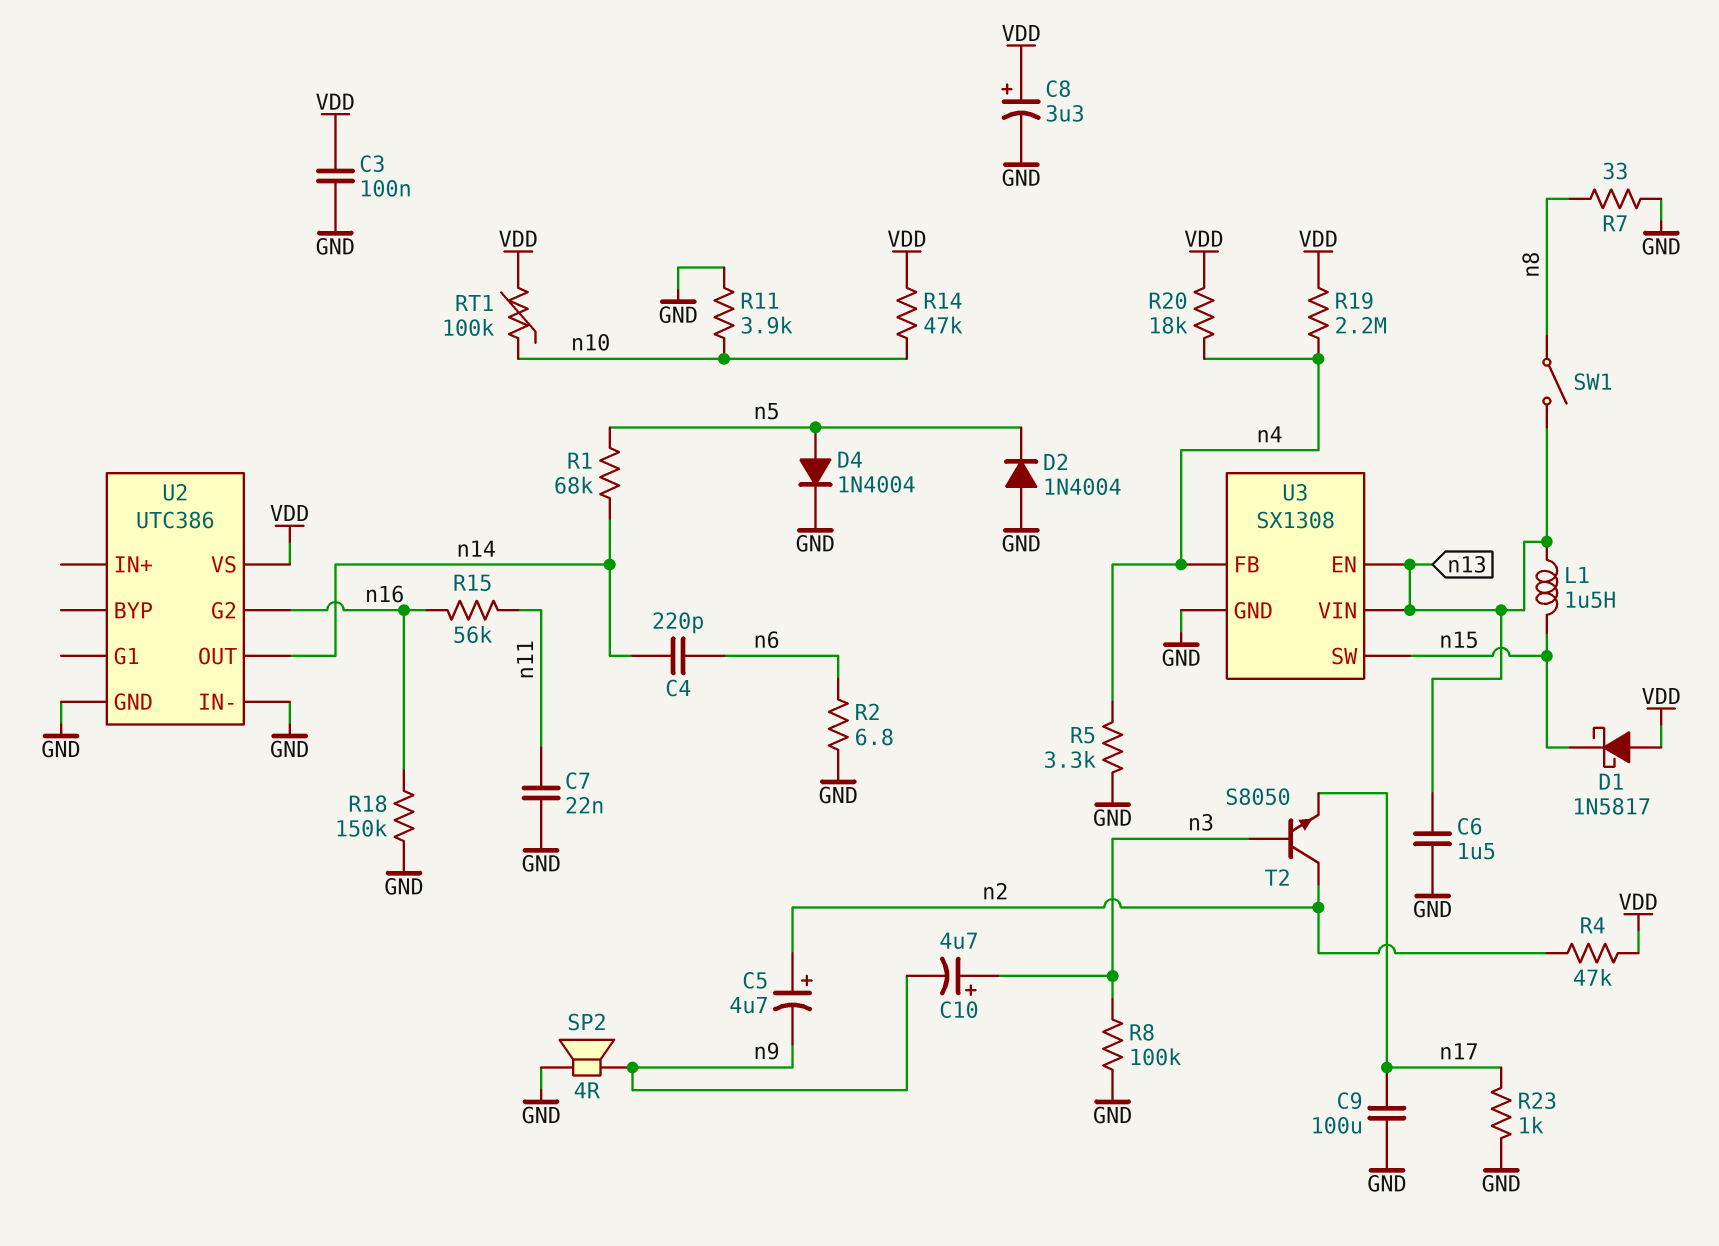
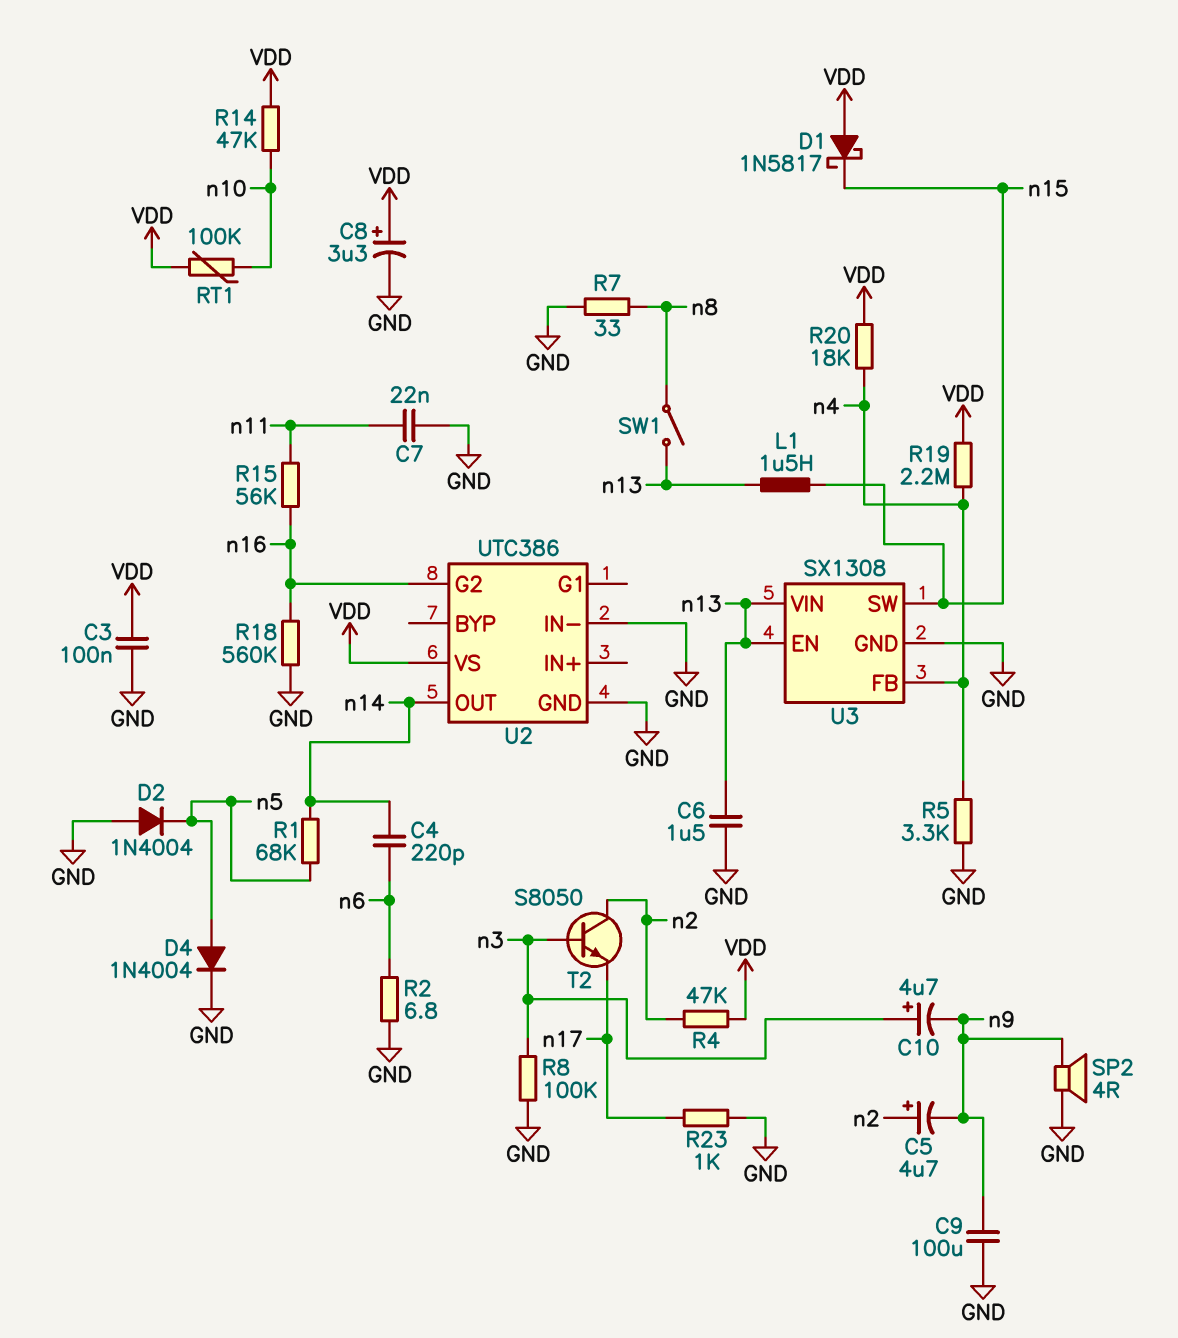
C9: 100uF (GND, n17) -> 100uF (GND, n9)
R11: 3.9k (GND, n10) -> none
R18: 150k (GND, n16) -> 560k (GND, n16)

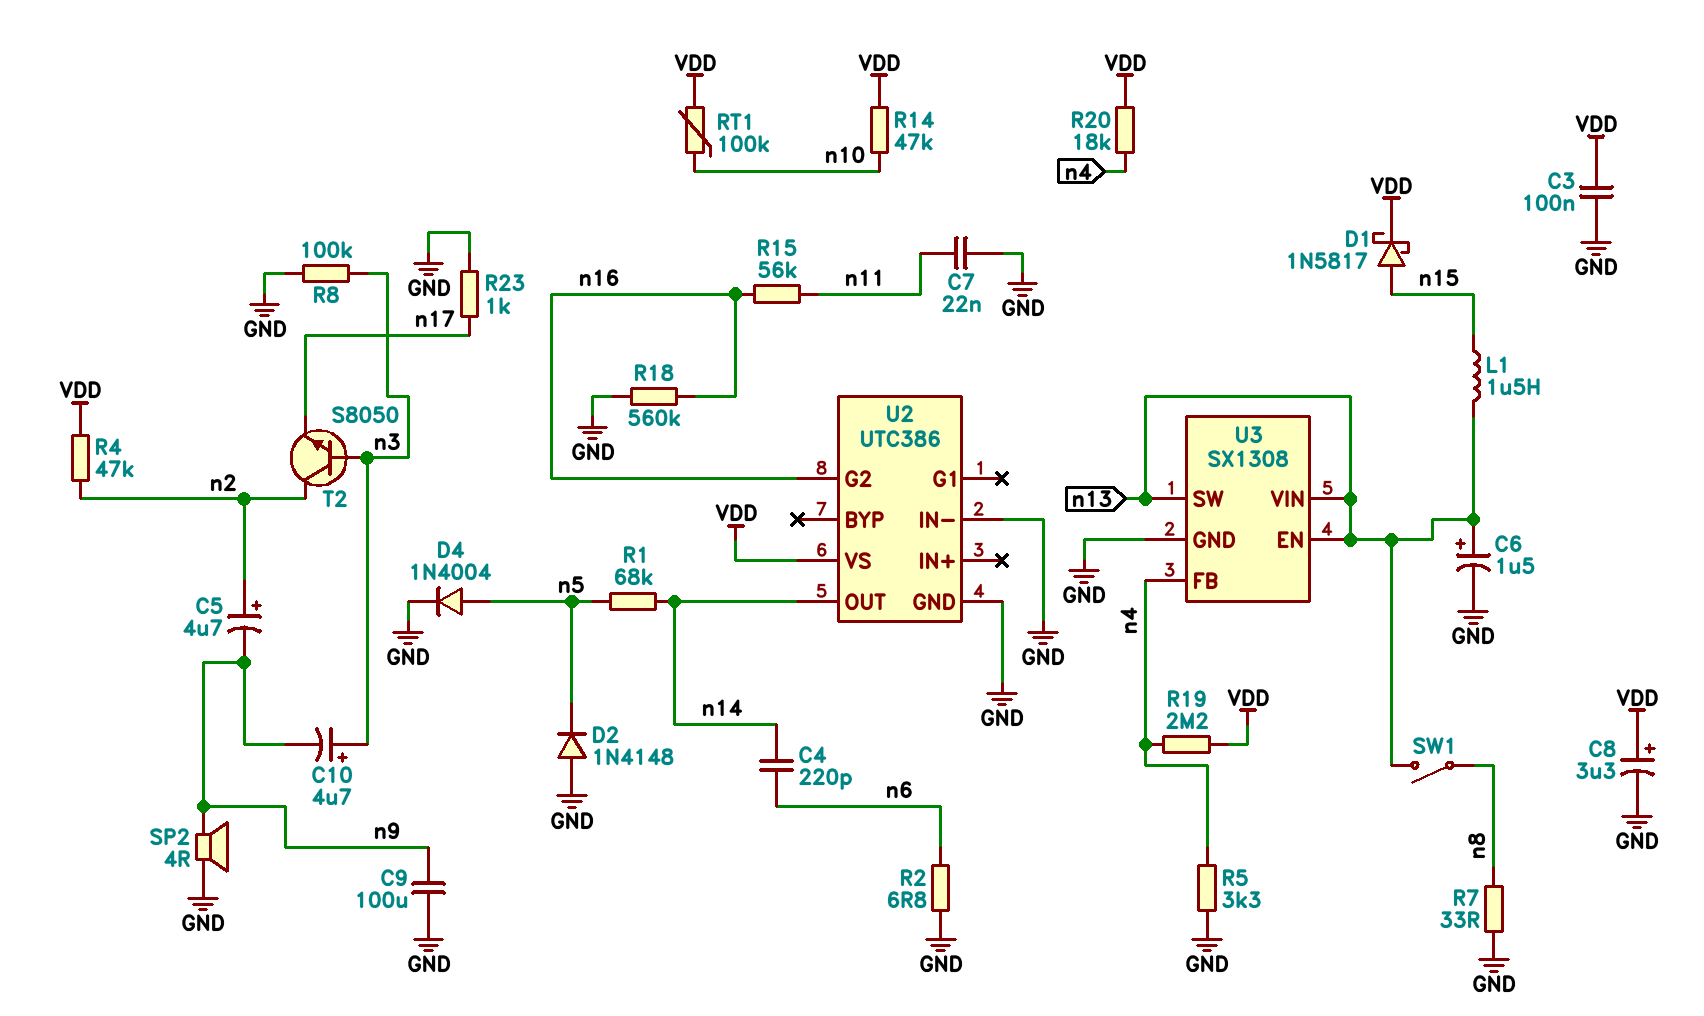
C6: 1.5uF (GND, n13) -> 1.5uF (plus n13, minus GND)
D1: schottky 1N5817 (A VDD, K n15) -> schottky 1N5817 (A n15, K VDD)
D2: diode 1N4004 (A GND, K n5) -> diode 1N4148 (A GND, K n5)
U3 pin SW: n15 -> n13

